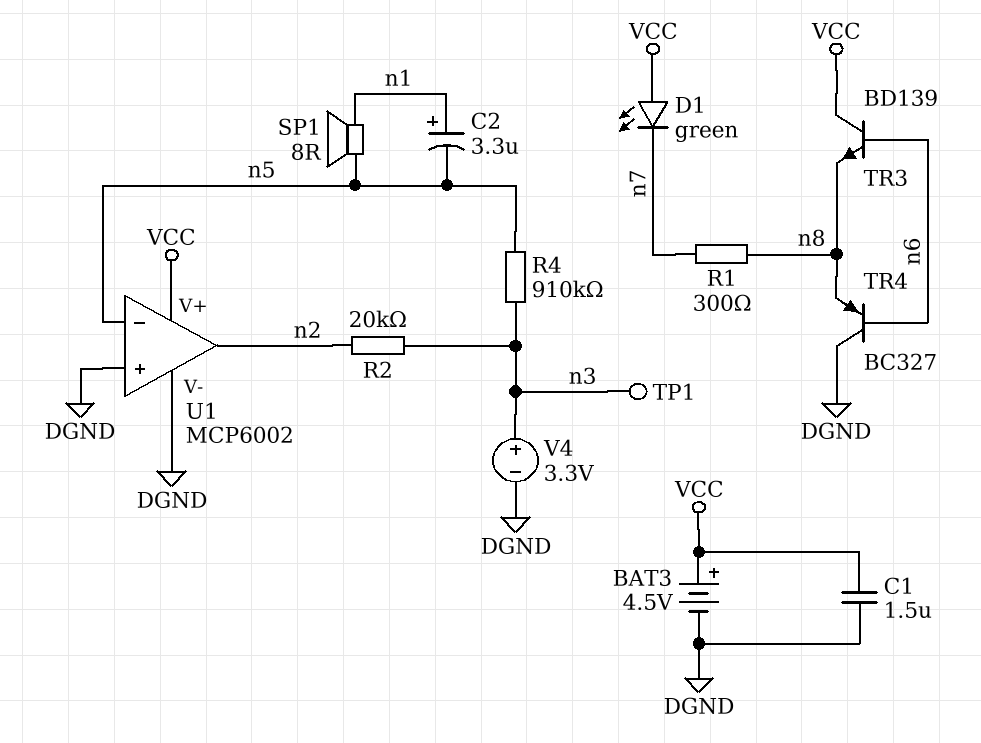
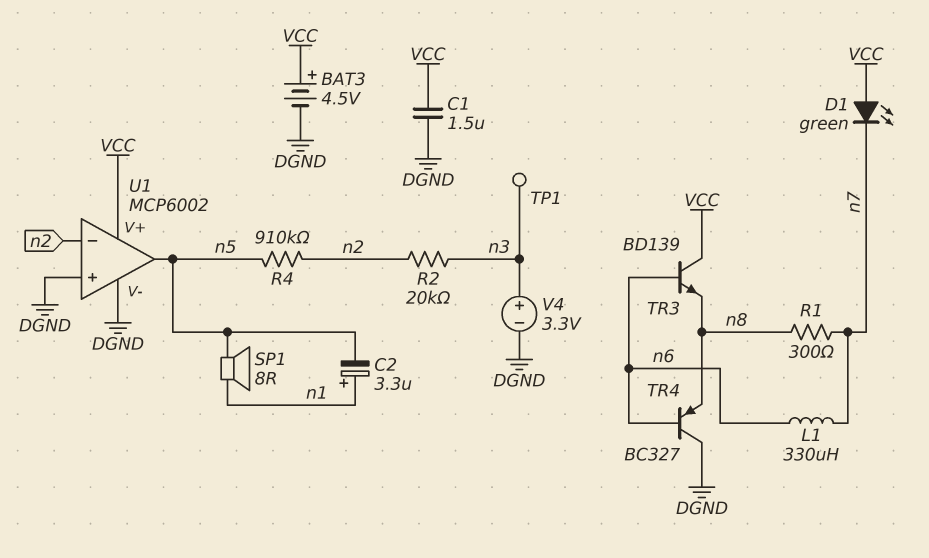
L1: none -> 330uH (n6, n7)
R4: 910k (n3, n5) -> 910k (n2, n5)
U1 pin in-: n5 -> n2
U1 pin out: n2 -> n5

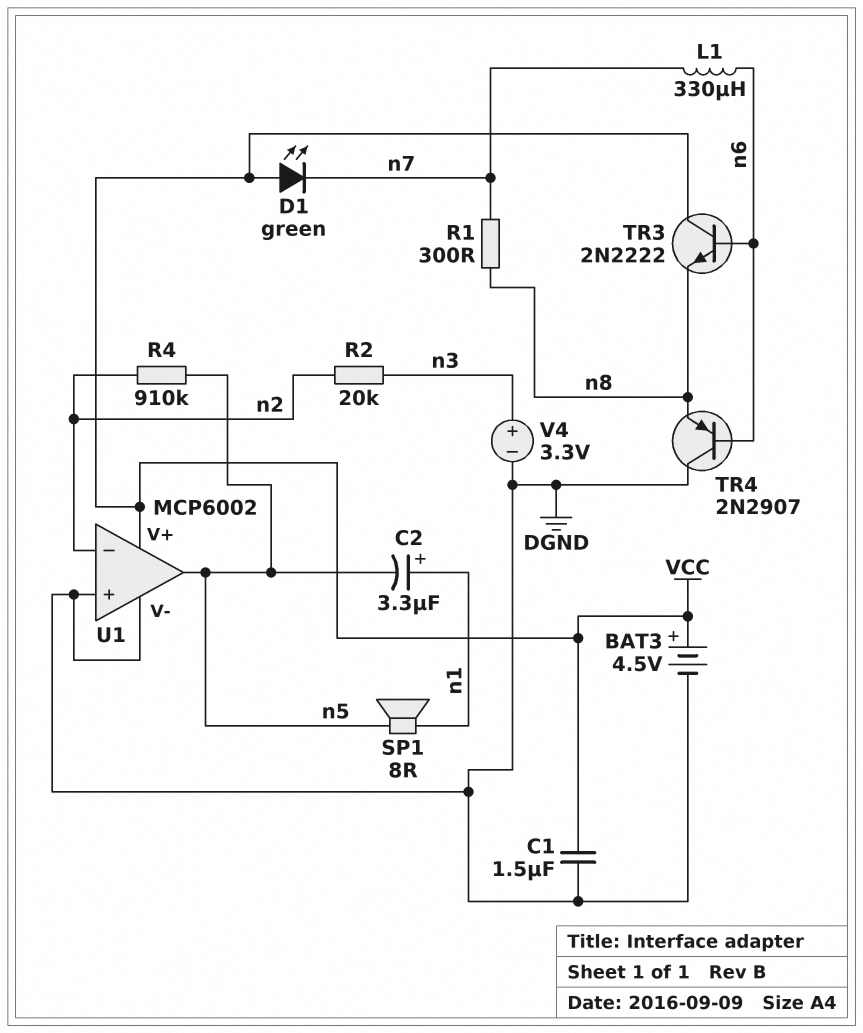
TP1: test point (n3) -> none
TR3: NPN BD139 (B n6, C VCC, E n8) -> NPN 2N2222 (B n6, C VCC, E n8)
TR4: PNP BC327 (B n6, C DGND, E n8) -> PNP 2N2907 (B n6, C DGND, E n8)

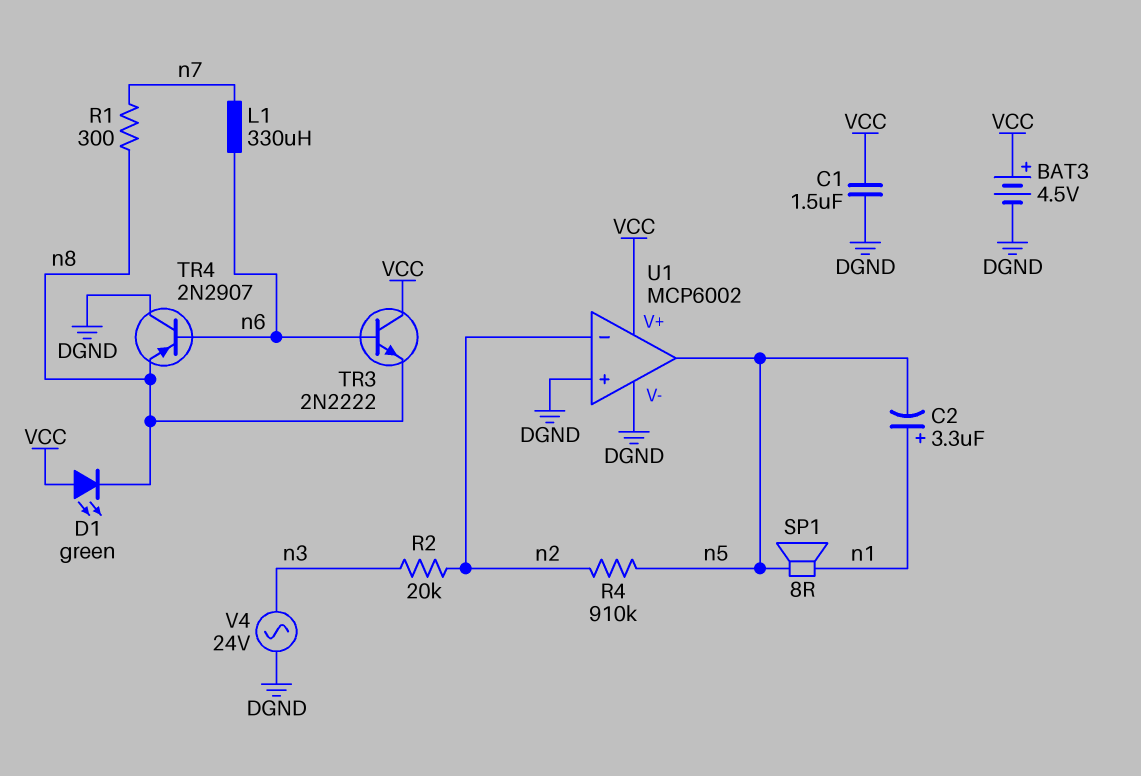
D1: LED green (A VCC, K n7) -> LED green (A VCC, K n8)
V4: 3.3V (plus n3, minus DGND) -> AC 24V (DGND, n3)

